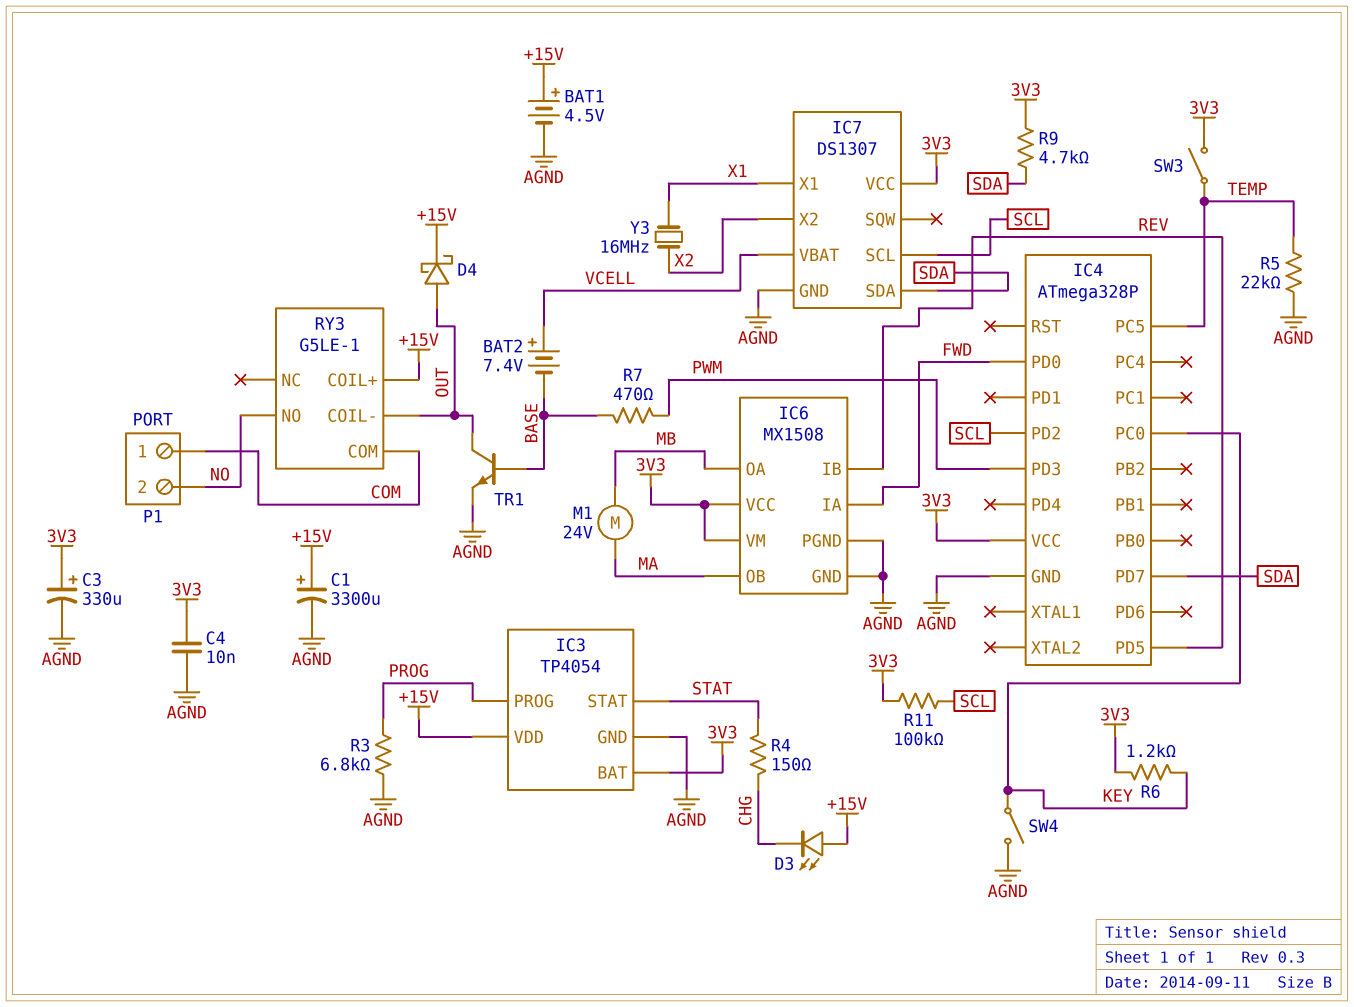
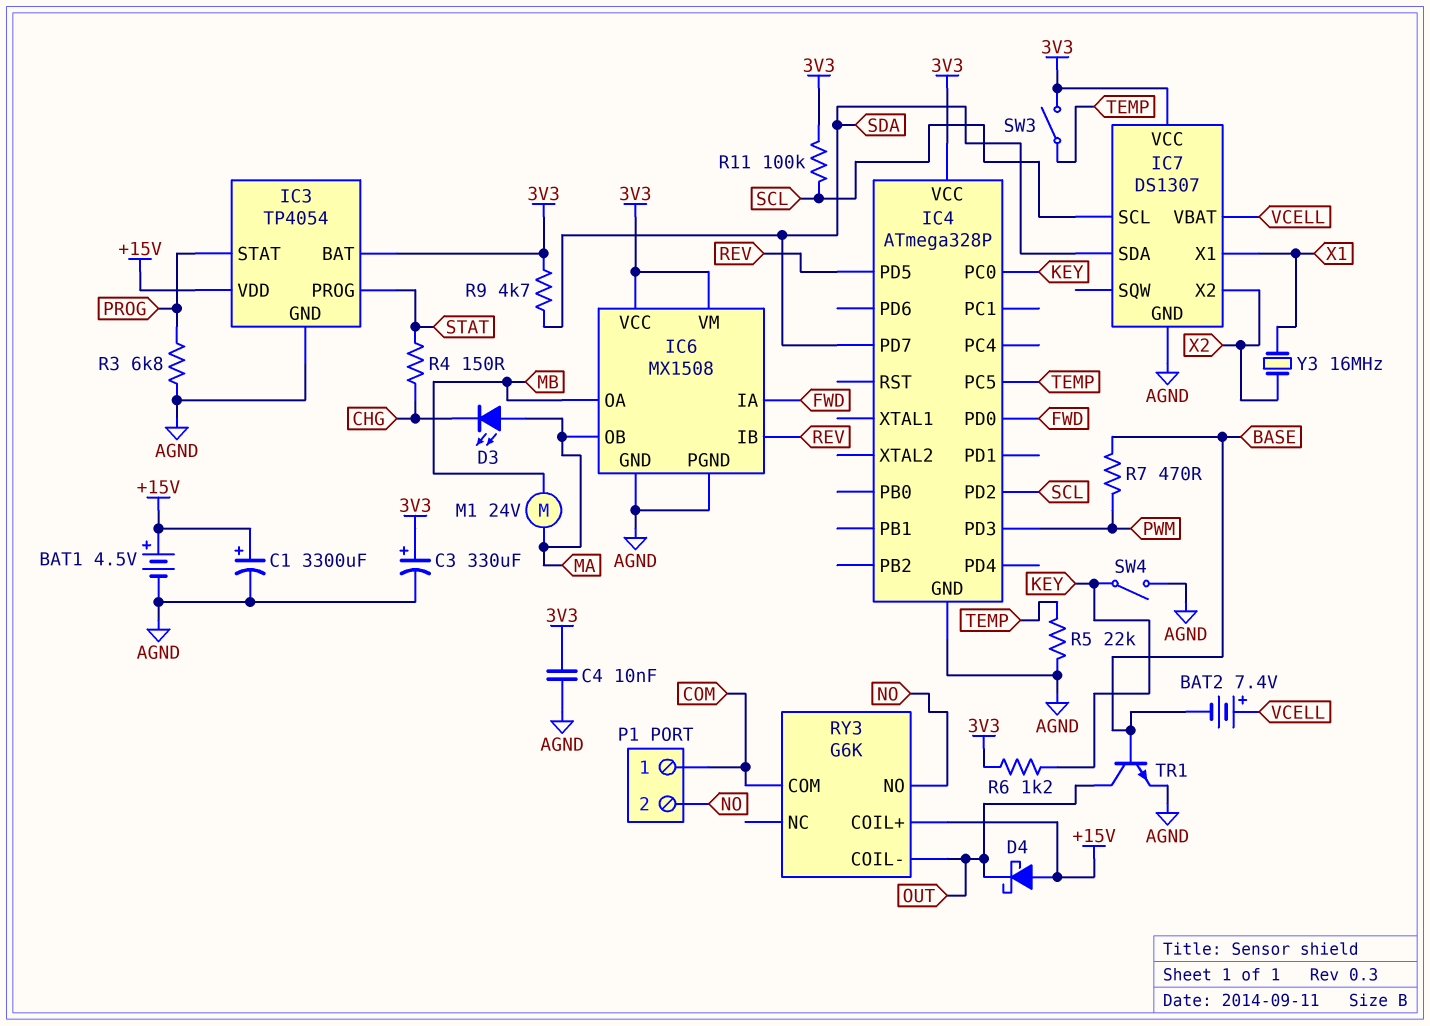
D3: LED (A +15V, K CHG) -> LED (A MA, K CHG)
D4: schottky (A OUT, K +15V) -> schottky (A +15V, K OUT)
IC3 pin PROG: PROG -> STAT
IC3 pin STAT: STAT -> PROG
RY3: G5LE-1 -> G6K

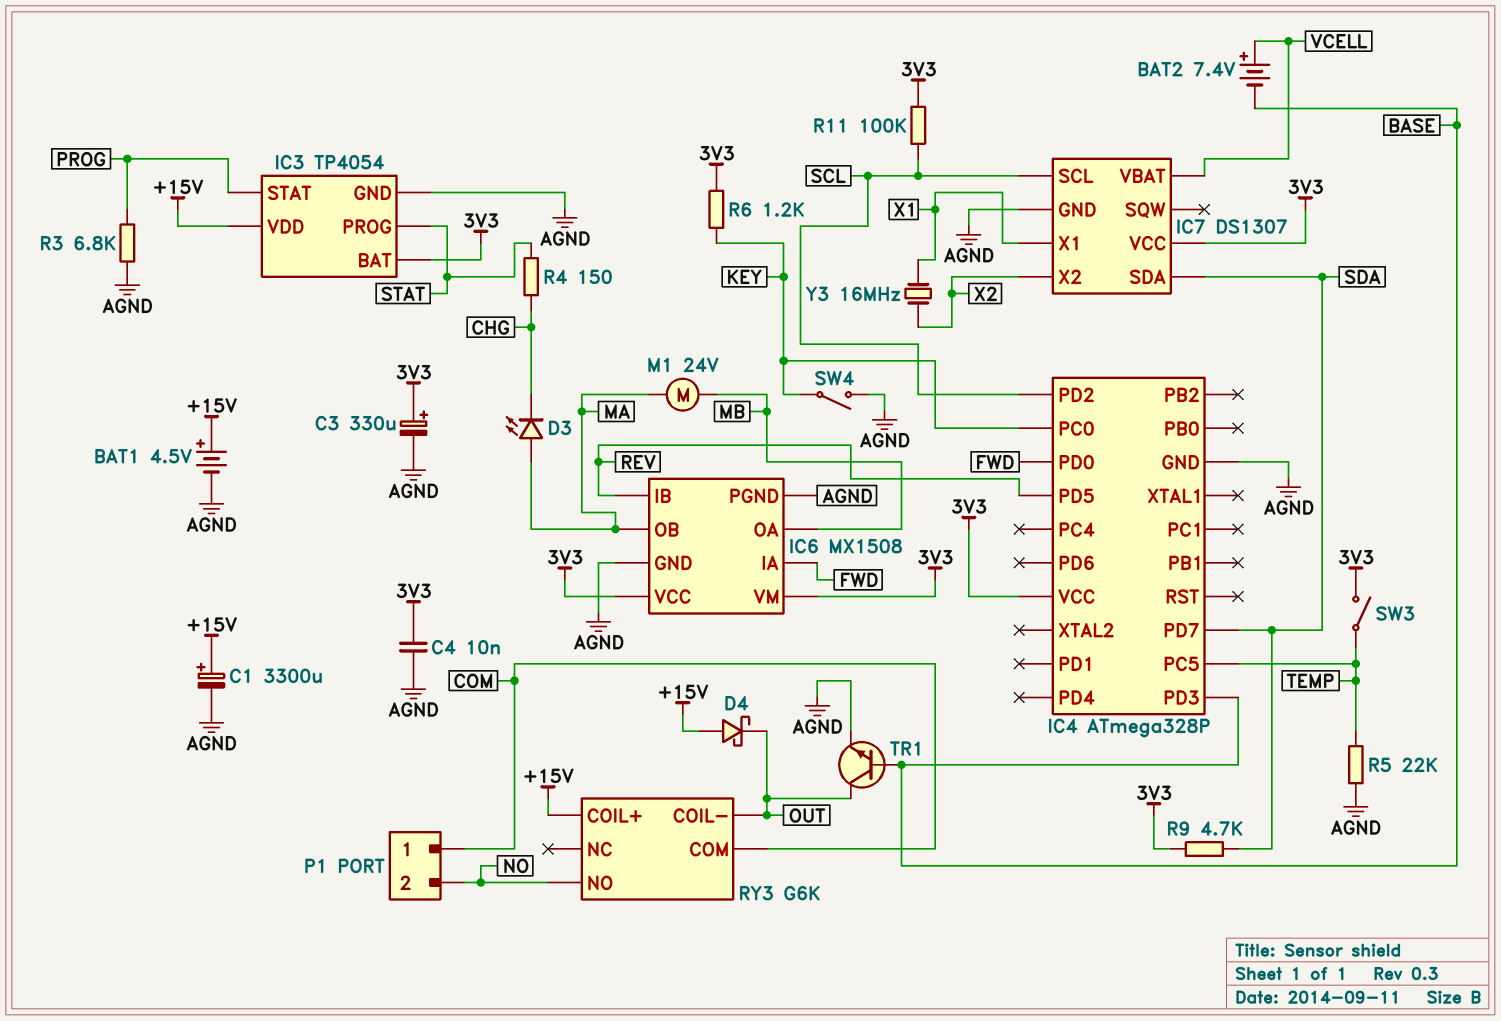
IC4 pin PD3: PWM -> BASE
R7: 470 (BASE, PWM) -> none

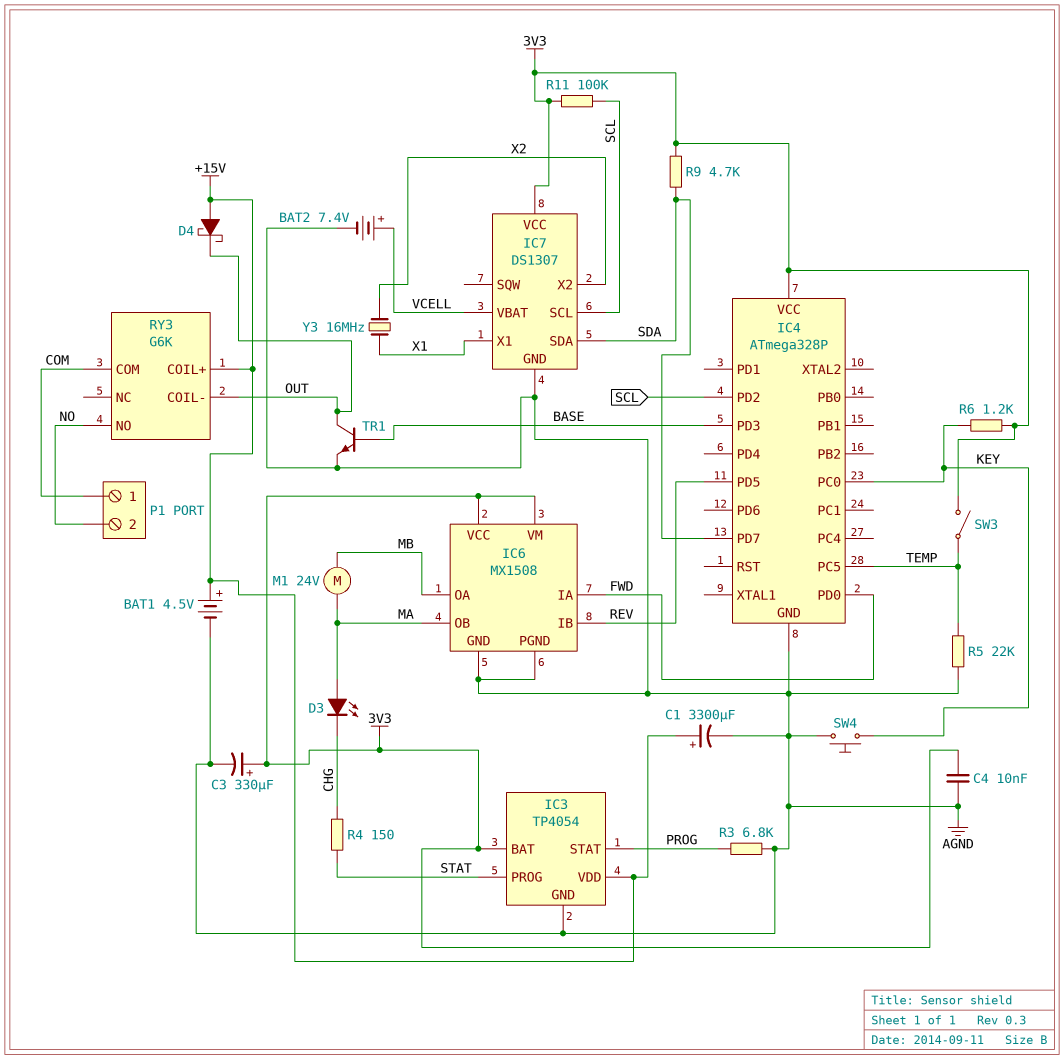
BAT2: 7.4V (plus VCELL, minus BASE) -> 7.4V (plus VCELL, minus AGND)
SW4: switch (AGND, KEY) -> button (AGND, KEY)

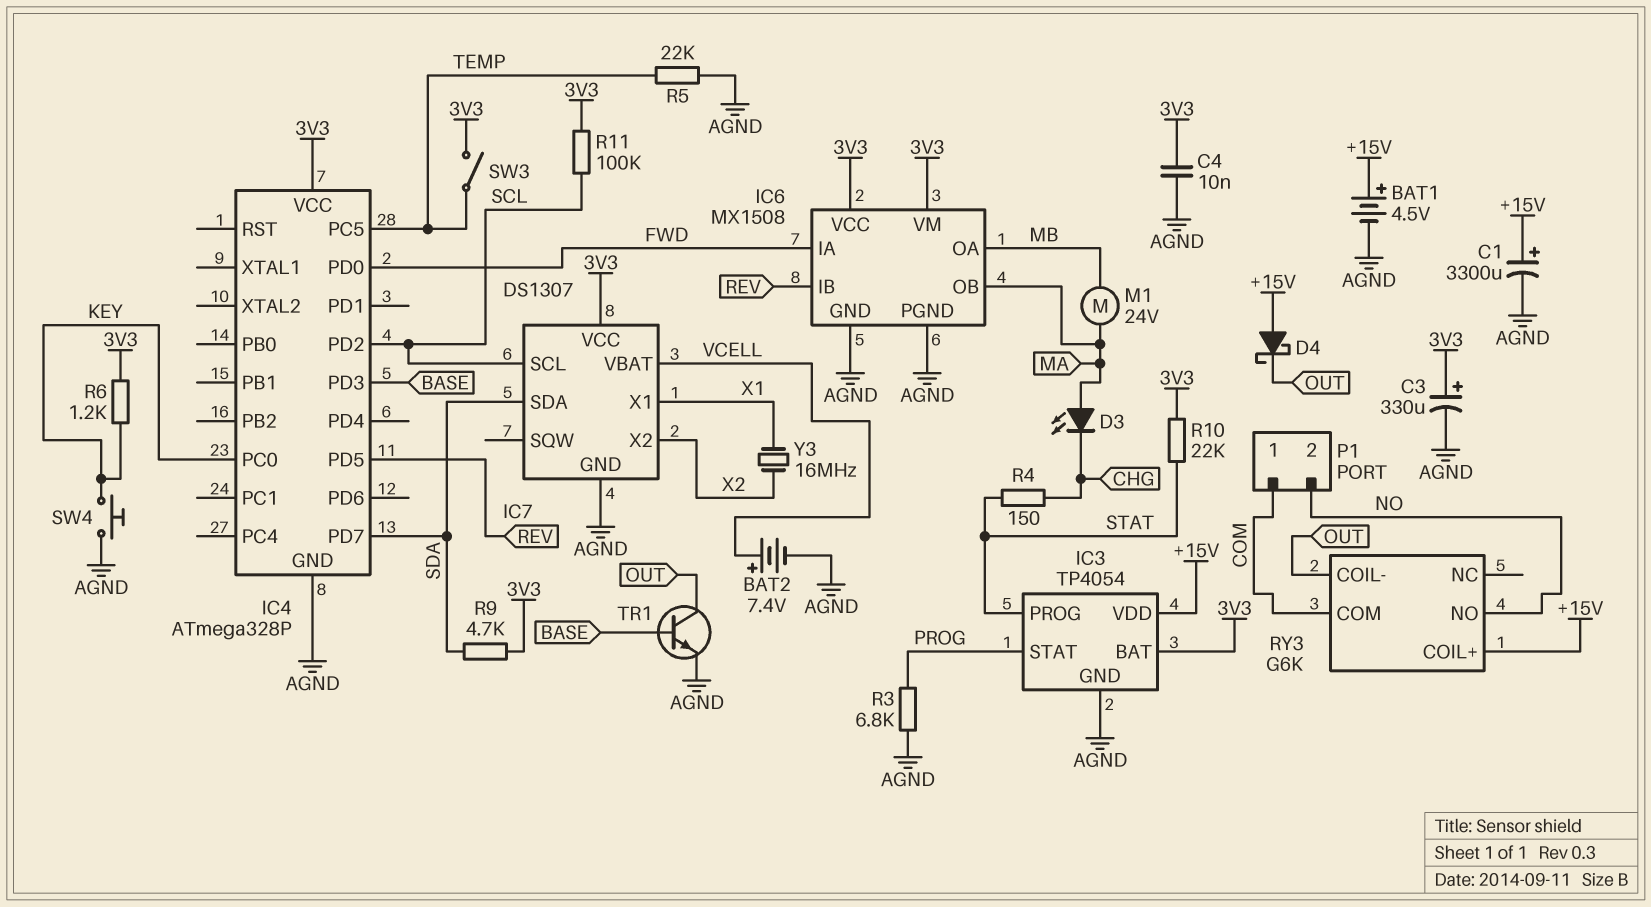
R10: none -> 22k (3V3, STAT)

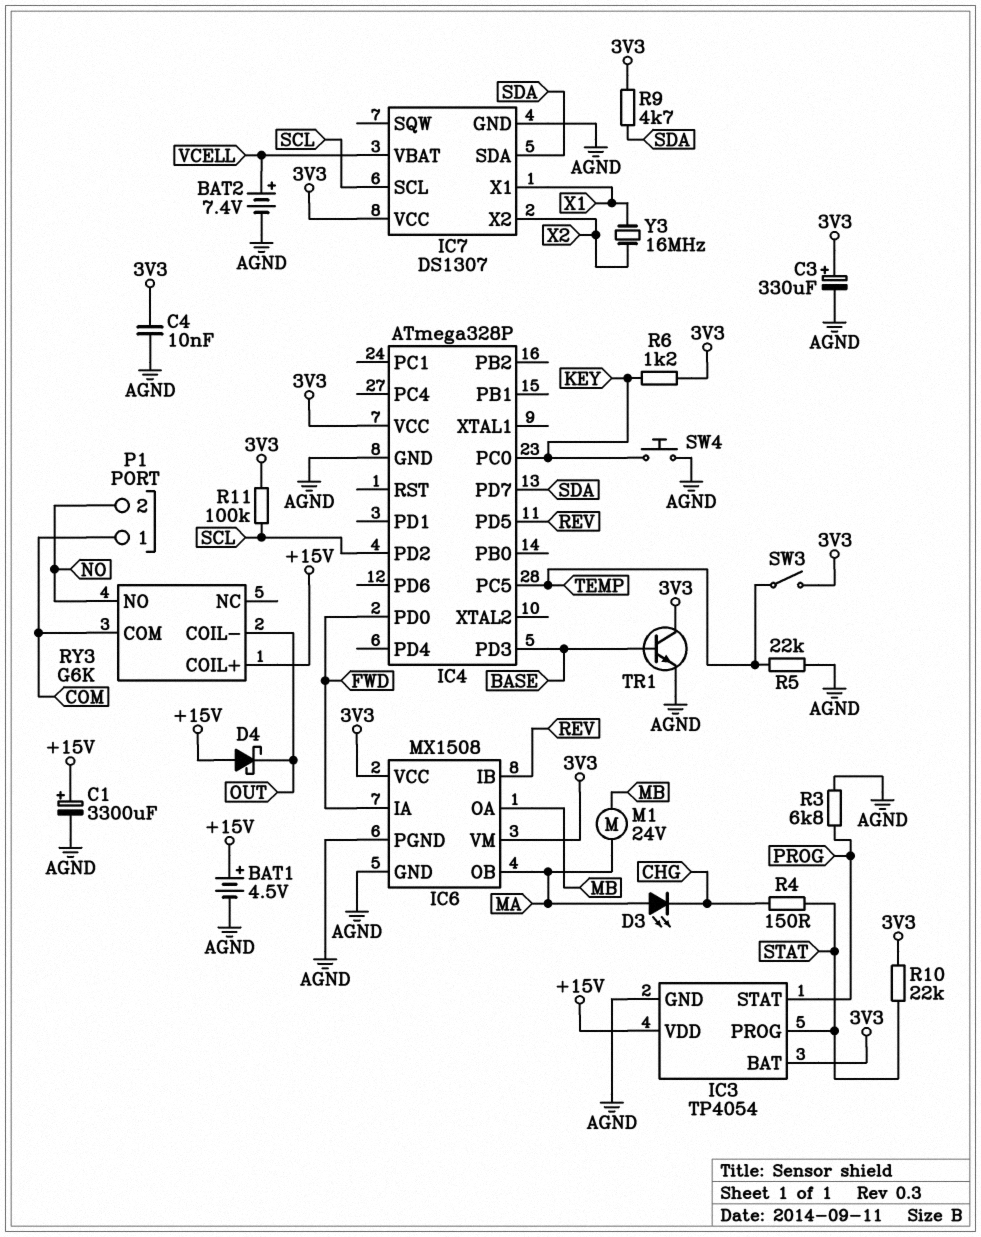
TR1: NPN (B BASE, C OUT, E AGND) -> NPN (B BASE, C 3V3, E AGND)

